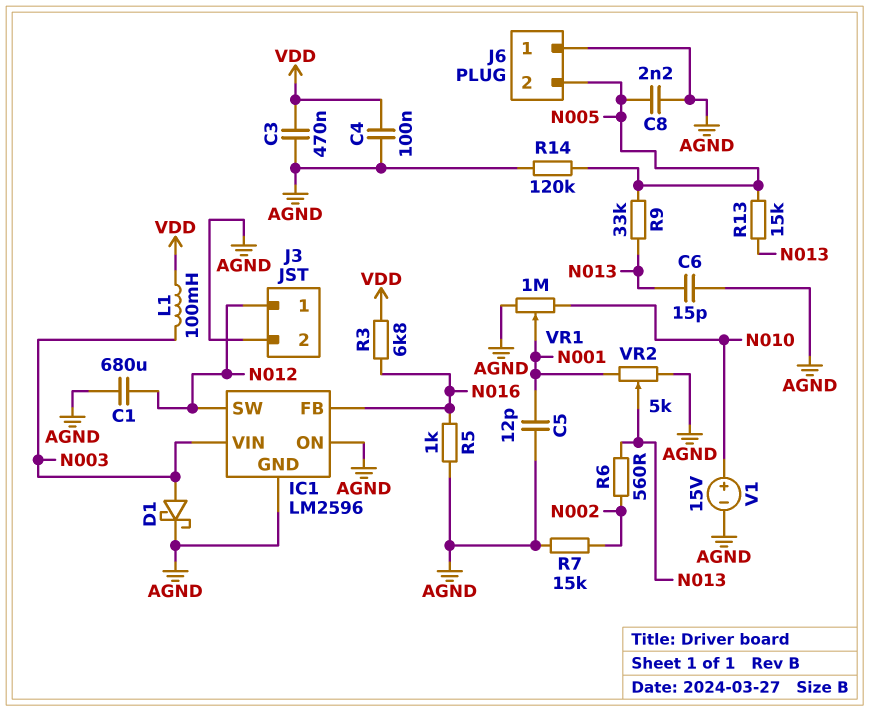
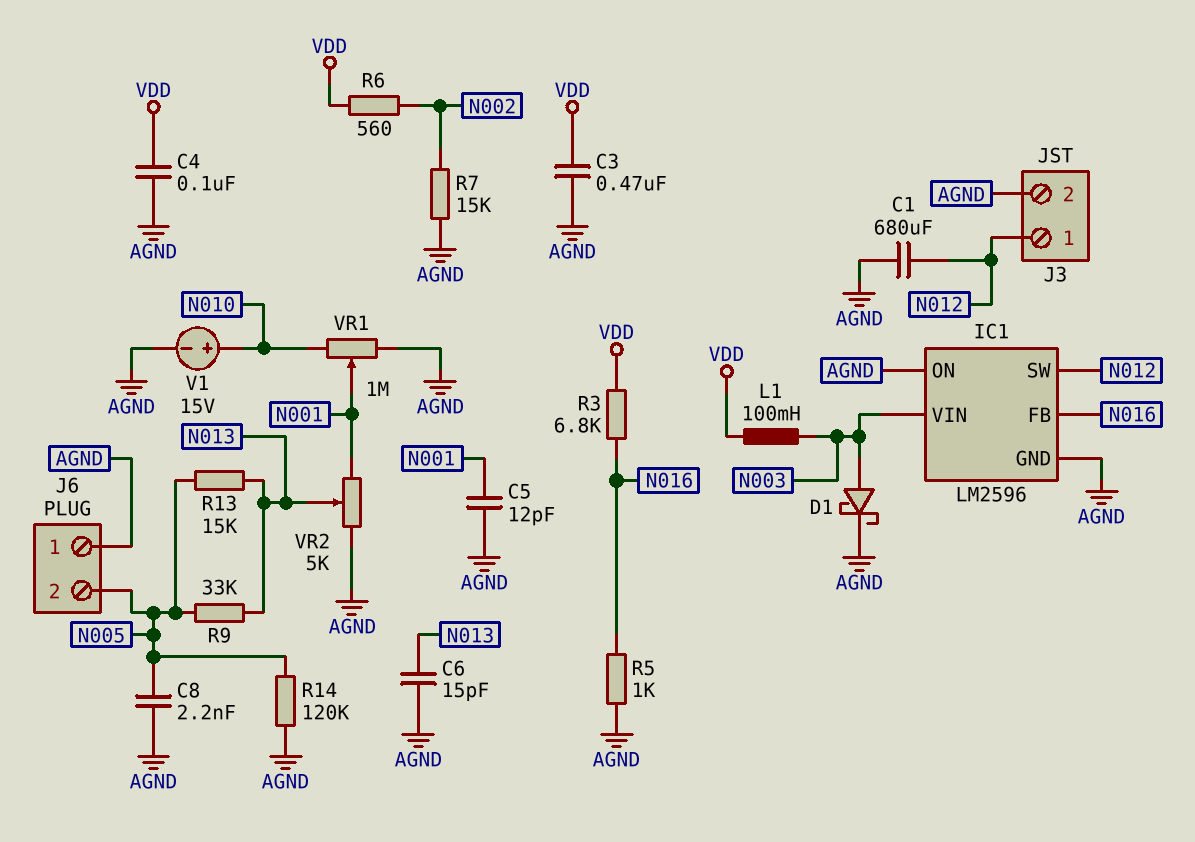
R6: 560 (N002, N013) -> 560 (N002, VDD)

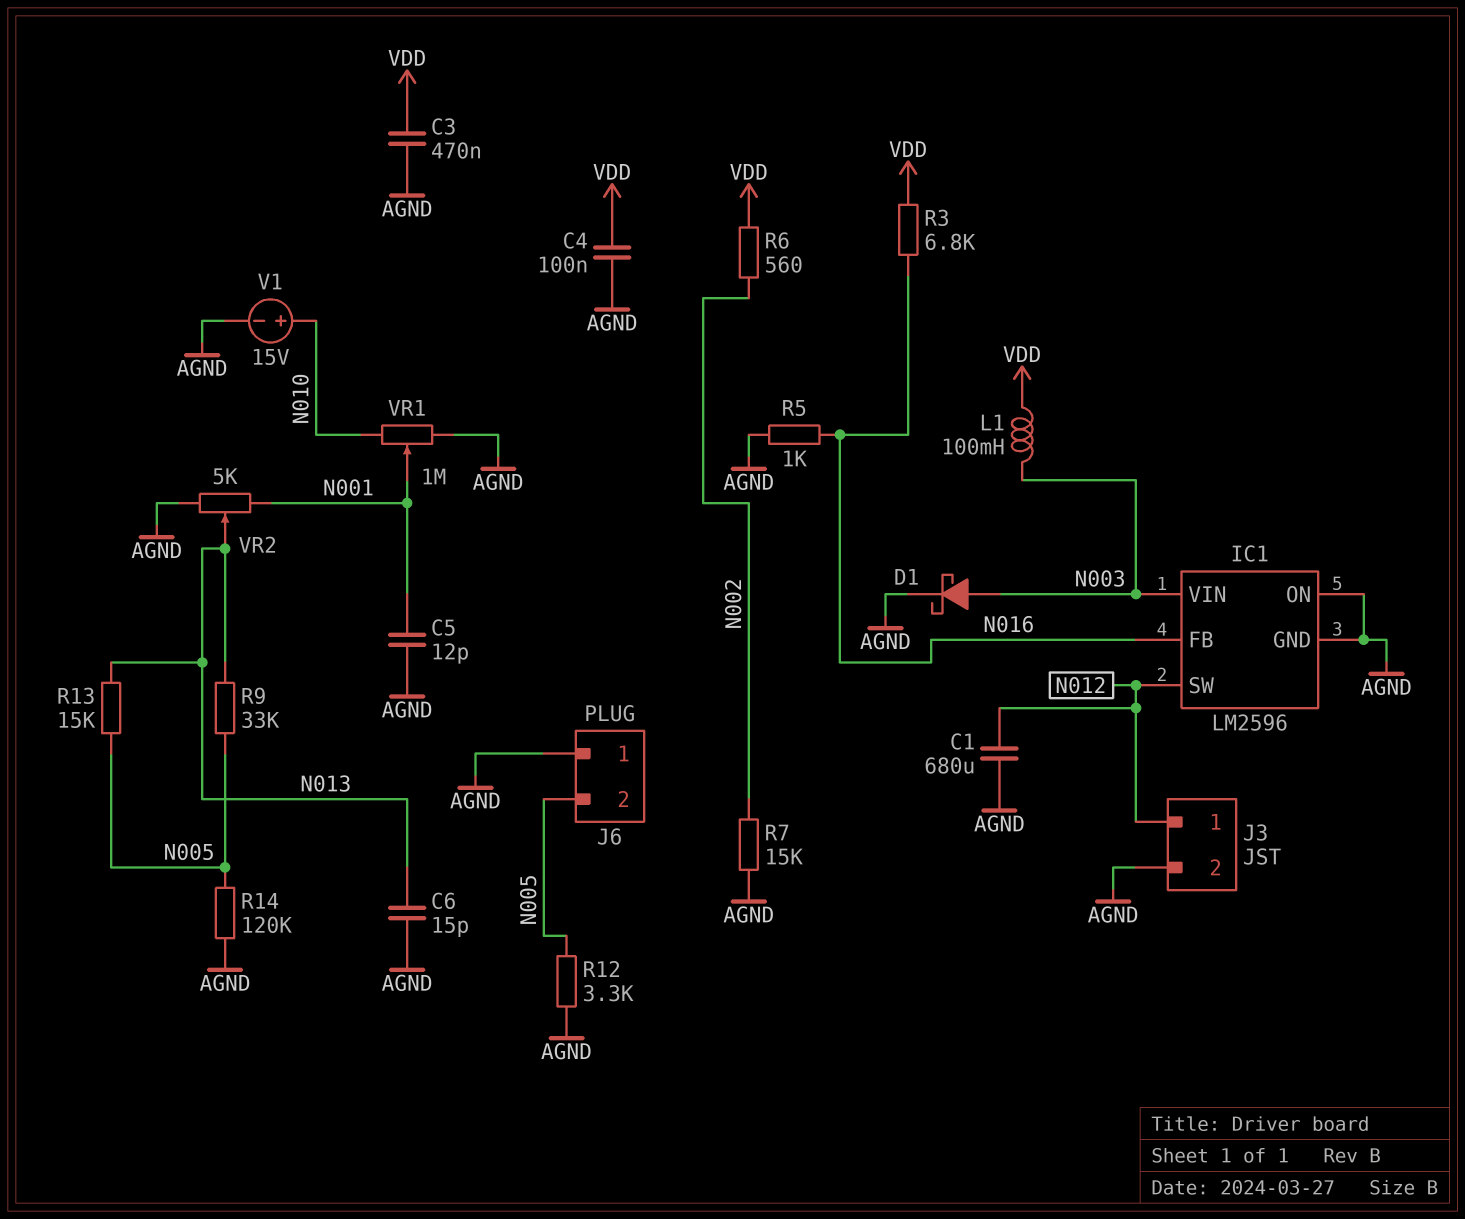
C8: 2.2nF (AGND, N005) -> none
R12: none -> 3.3k (AGND, N005)

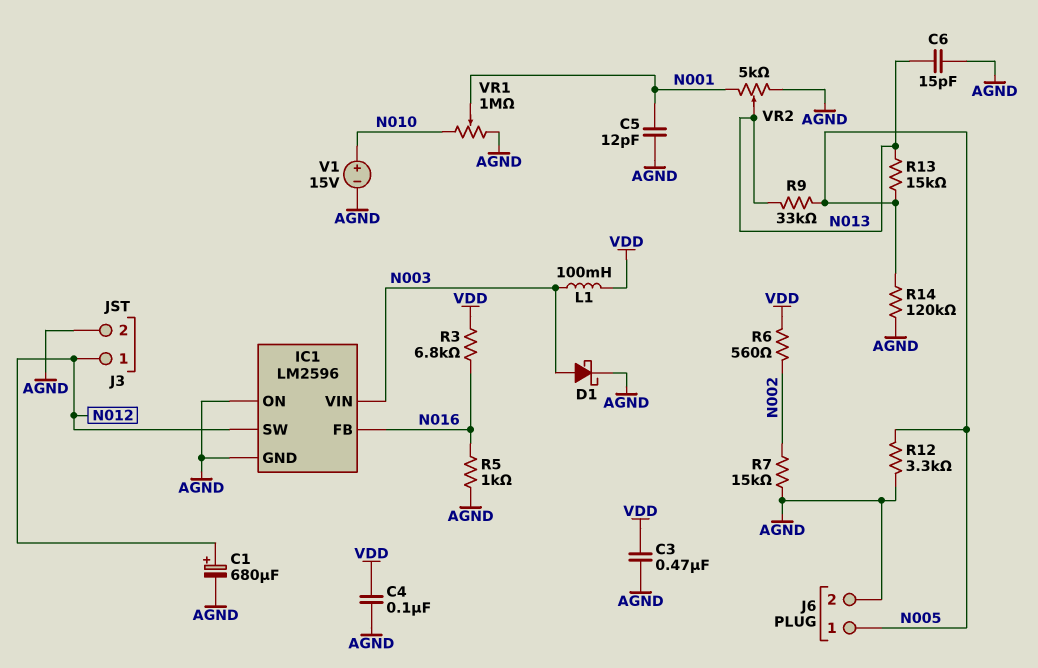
C1: 680uF (AGND, N012) -> 680uF (plus N012, minus AGND)
J6 pin 1: AGND -> N005
J6 pin 2: N005 -> AGND

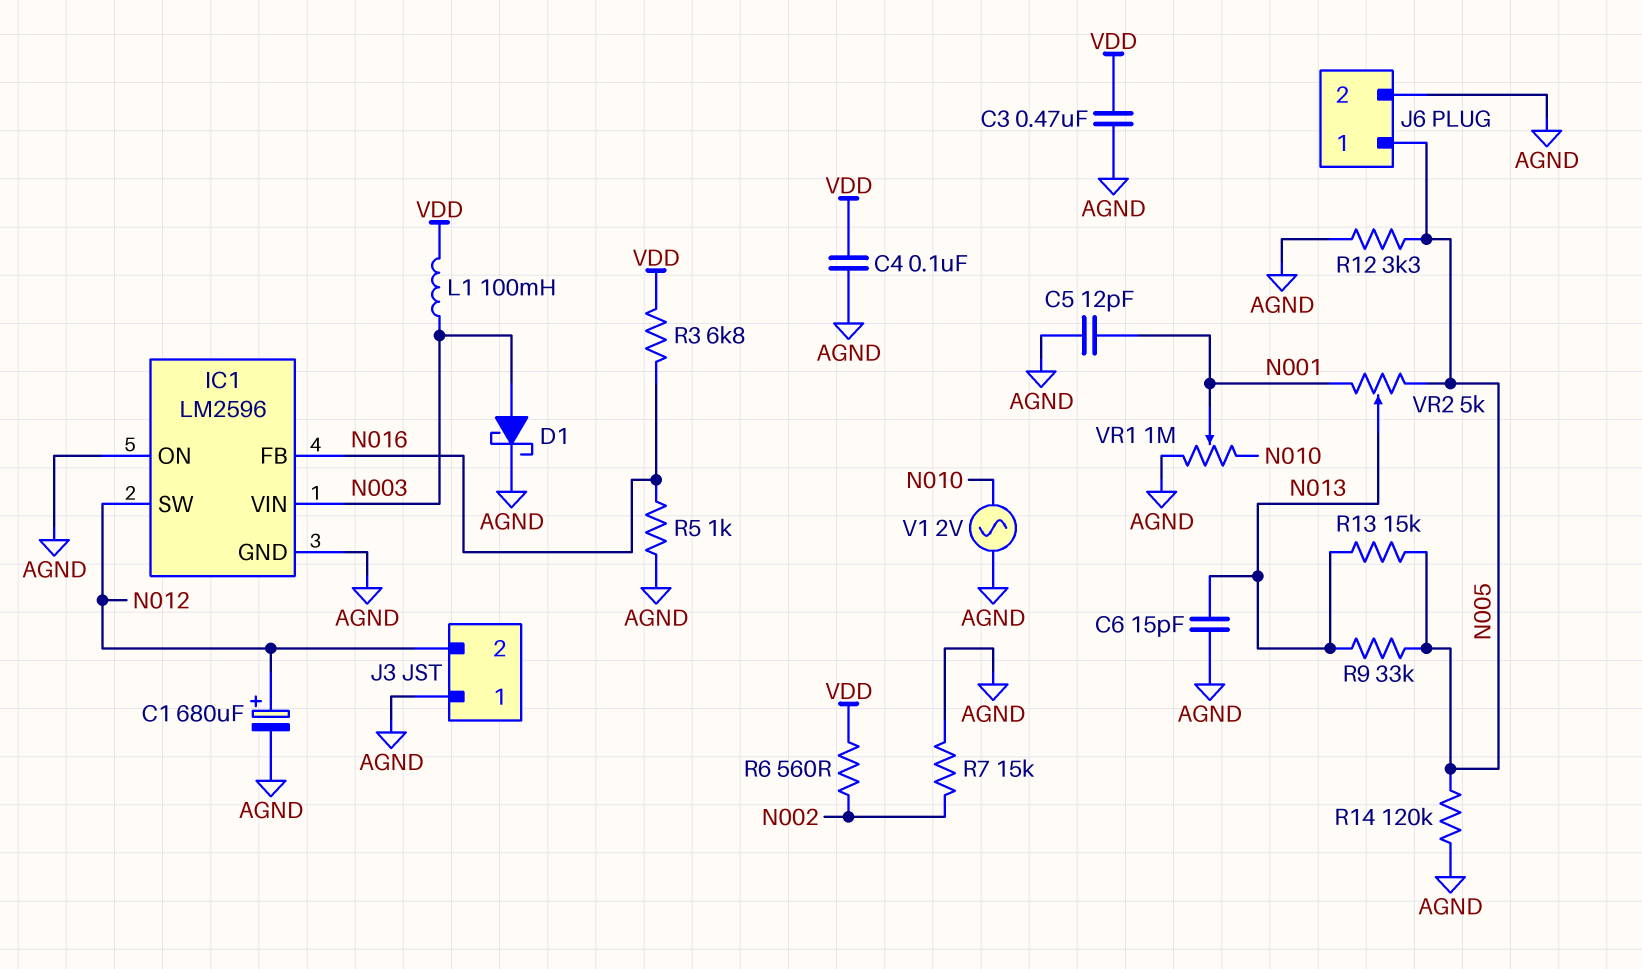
J3 pin 1: N012 -> AGND
J3 pin 2: AGND -> N012
V1: 15V (plus N010, minus AGND) -> AC 2V (AGND, N010)
VR2: 5k (AGND, N001, wiper N013) -> 5k (N001, N005, wiper N013)

